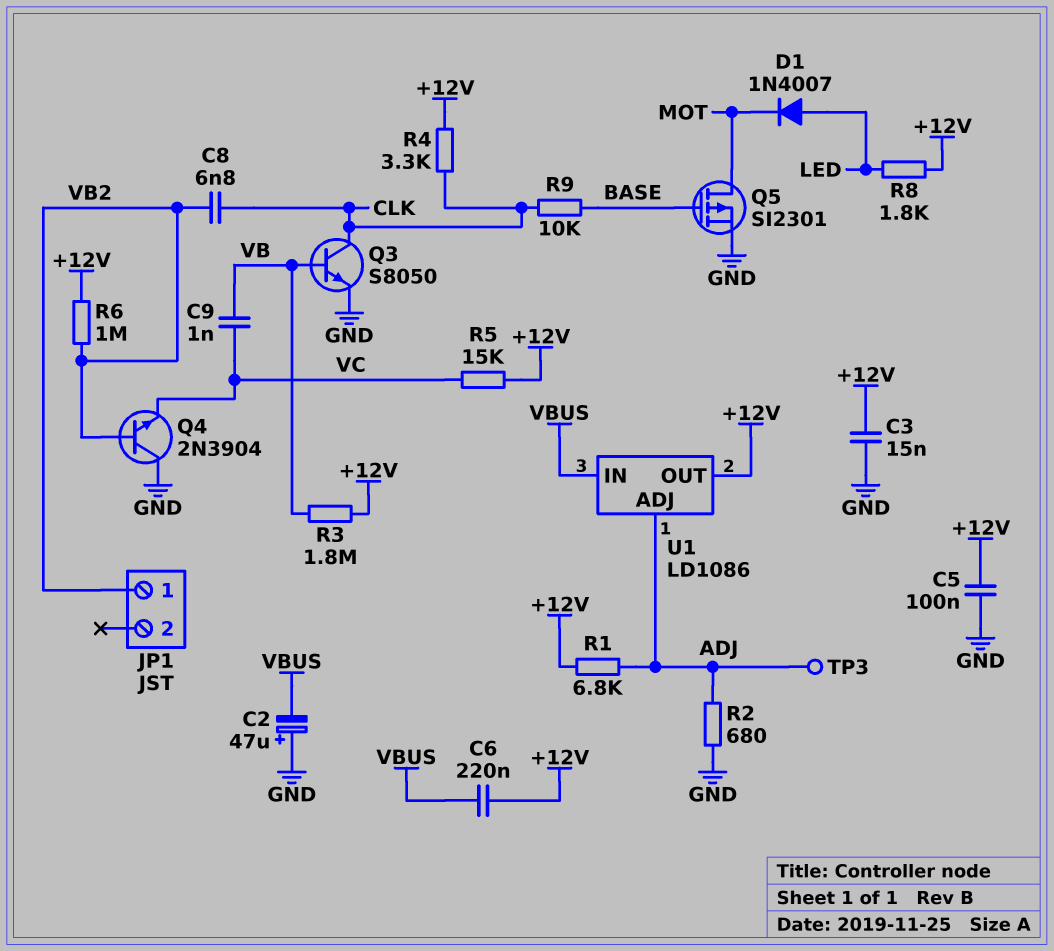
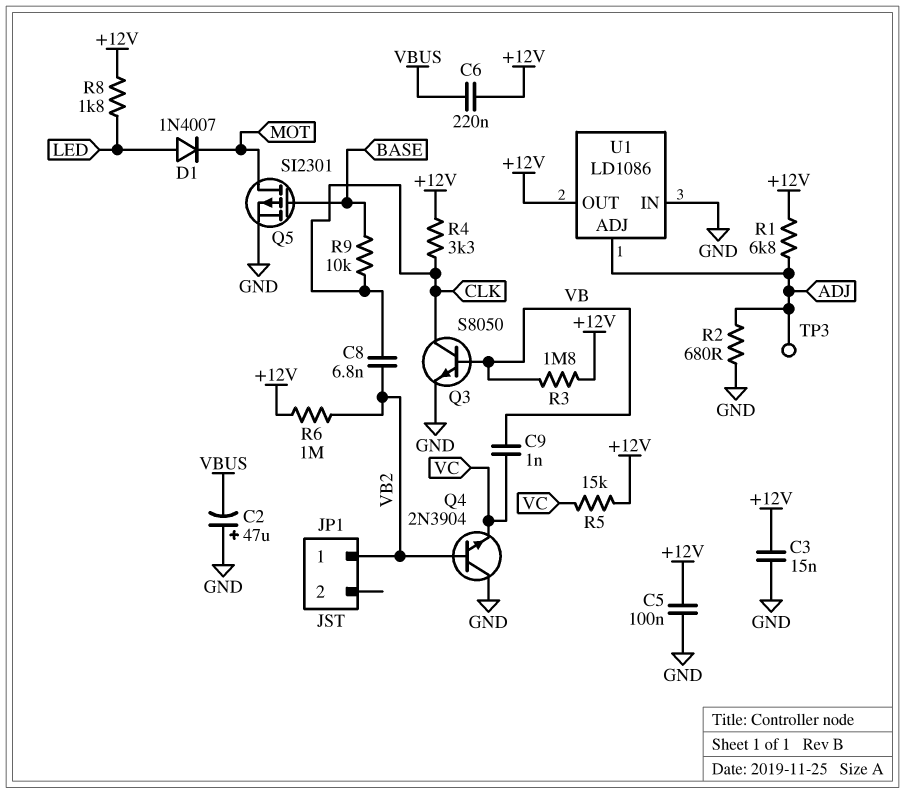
U1 pin IN: VBUS -> GND

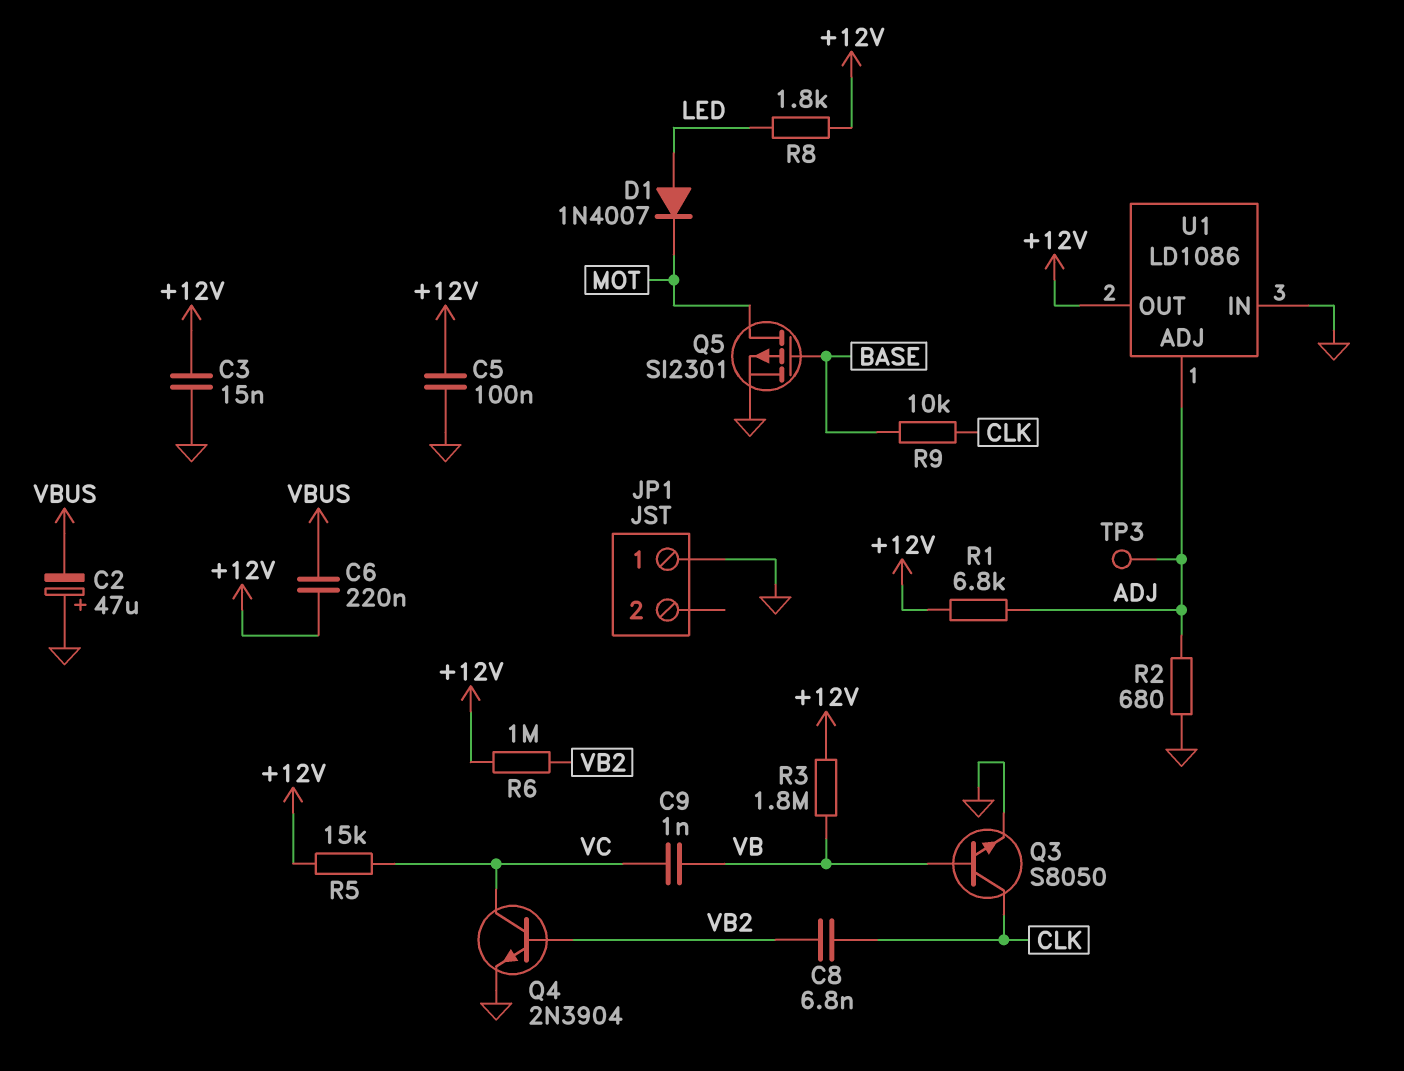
JP1 pin 1: VB2 -> GND
Q4: NPN 2N3904 (B VB2, C GND, E VC) -> NPN 2N3904 (B VB2, C VC, E GND)
R4: 3.3k (+12V, CLK) -> none

